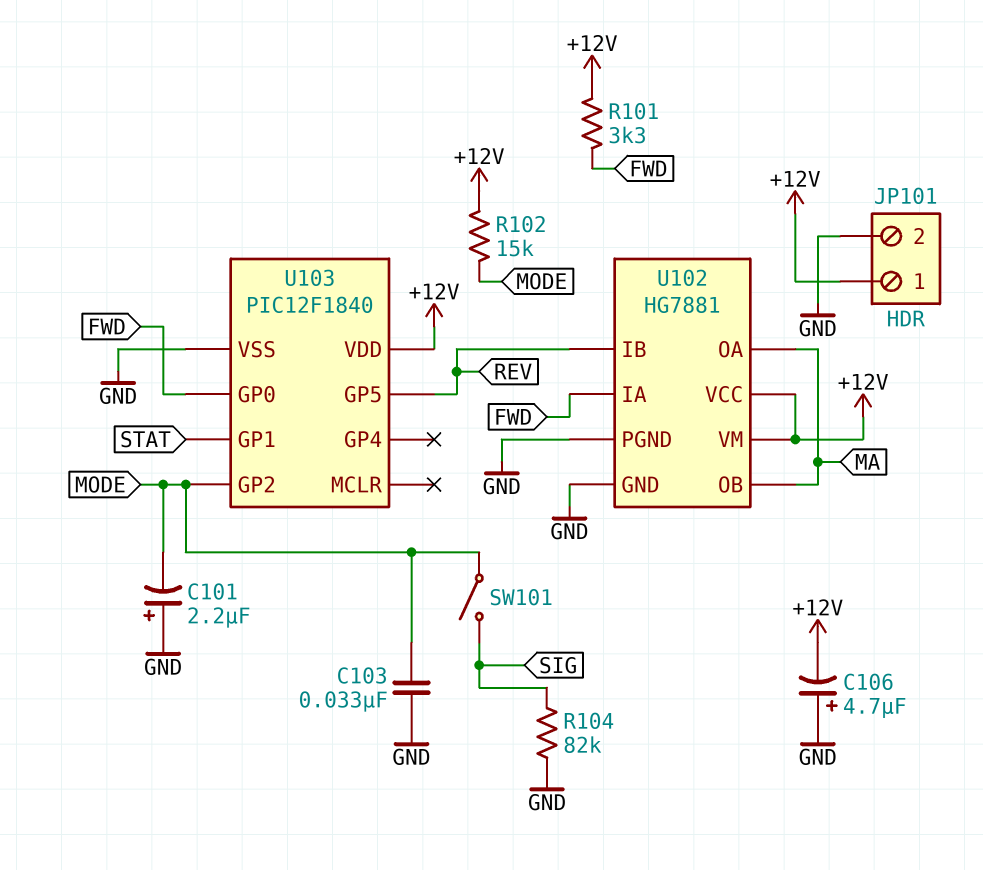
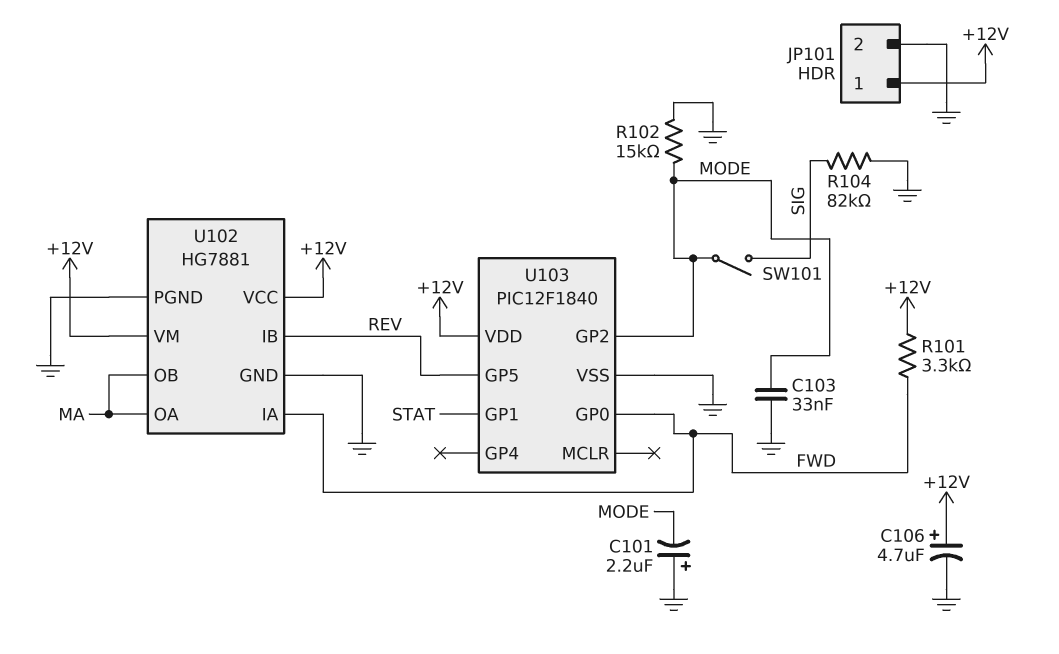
C106: 4.7uF (plus GND, minus +12V) -> 4.7uF (plus +12V, minus GND)
R102: 15k (+12V, MODE) -> 15k (GND, MODE)

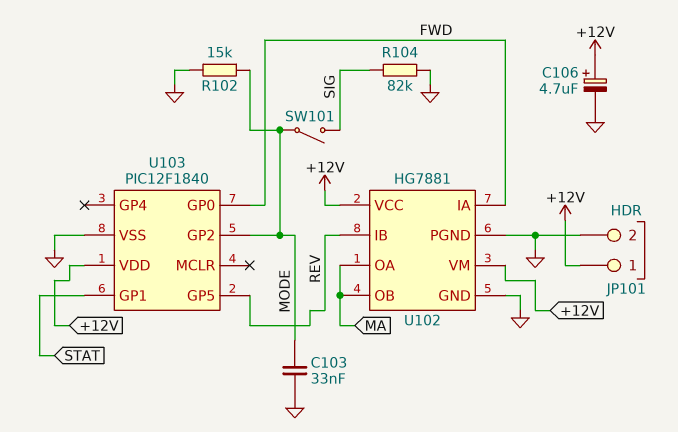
C101: 2.2uF (plus GND, minus MODE) -> none
R101: 3.3k (+12V, FWD) -> none

